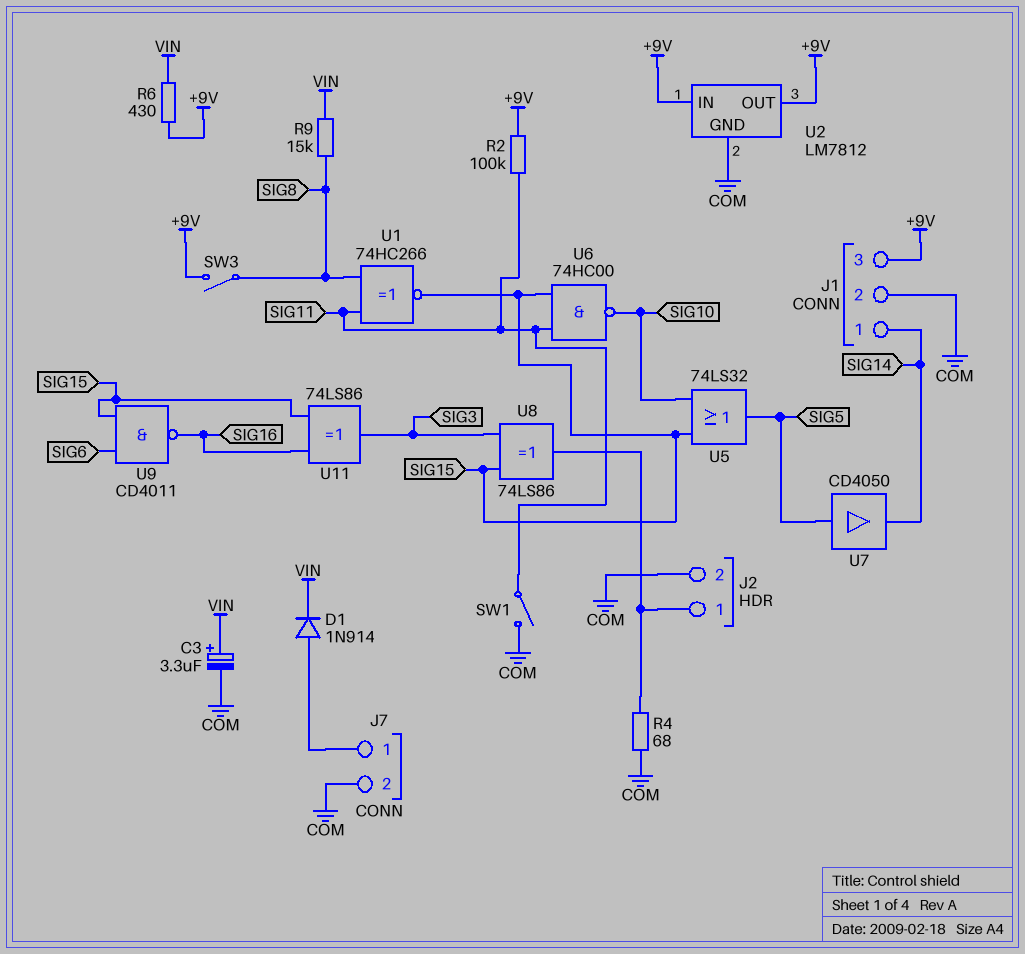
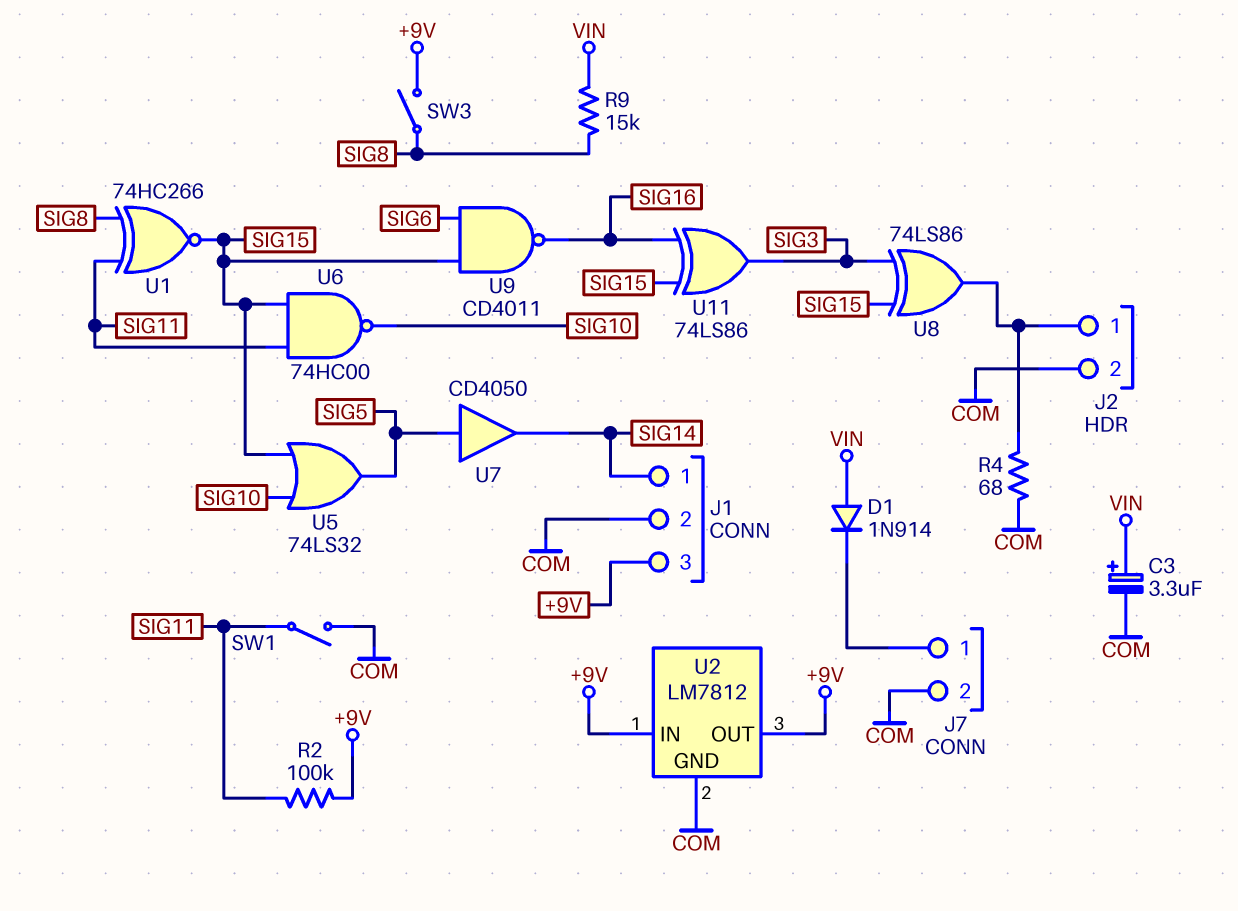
D1: diode 1N914 (A J7/1, K VIN) -> diode 1N914 (A VIN, K J7/1)
R6: 430 (+9V, VIN) -> none

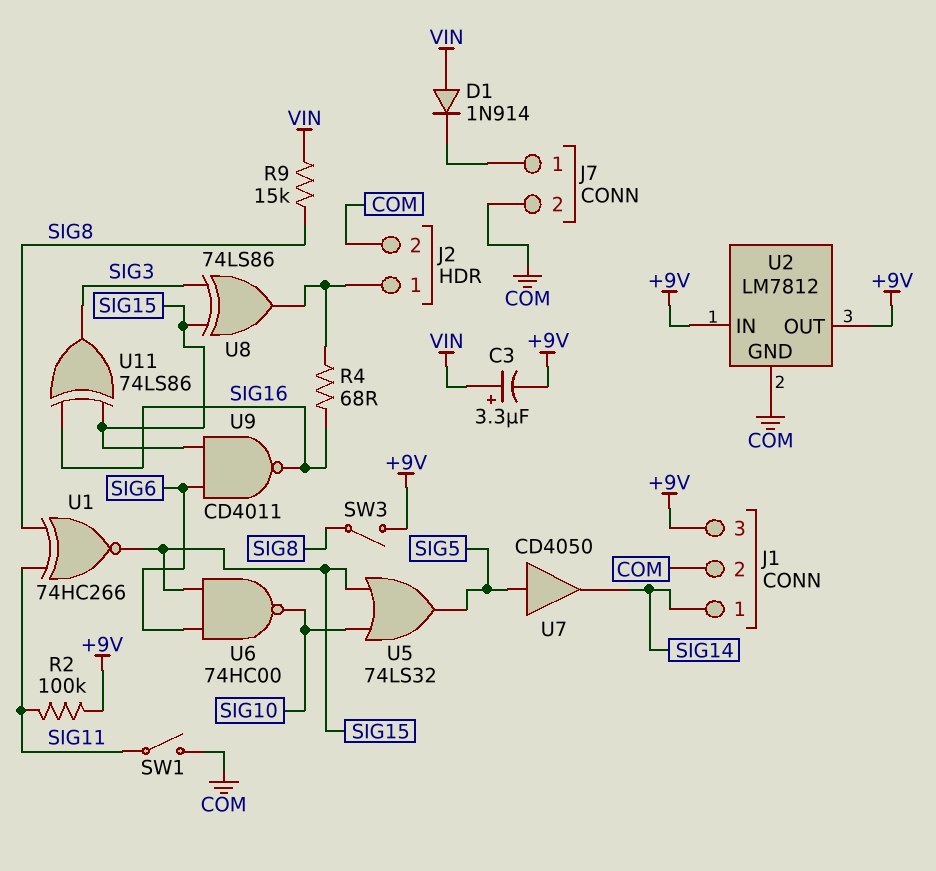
C3: 3.3uF (plus VIN, minus COM) -> 3.3uF (plus VIN, minus +9V)
R4: 68 (COM, J2/1) -> 68 (J2/1, SIG16)
U6: NAND 74HC00 (in SIG11, in SIG15, out SIG10) -> NAND 74HC00 (in SIG6, in SIG15, out SIG10)

